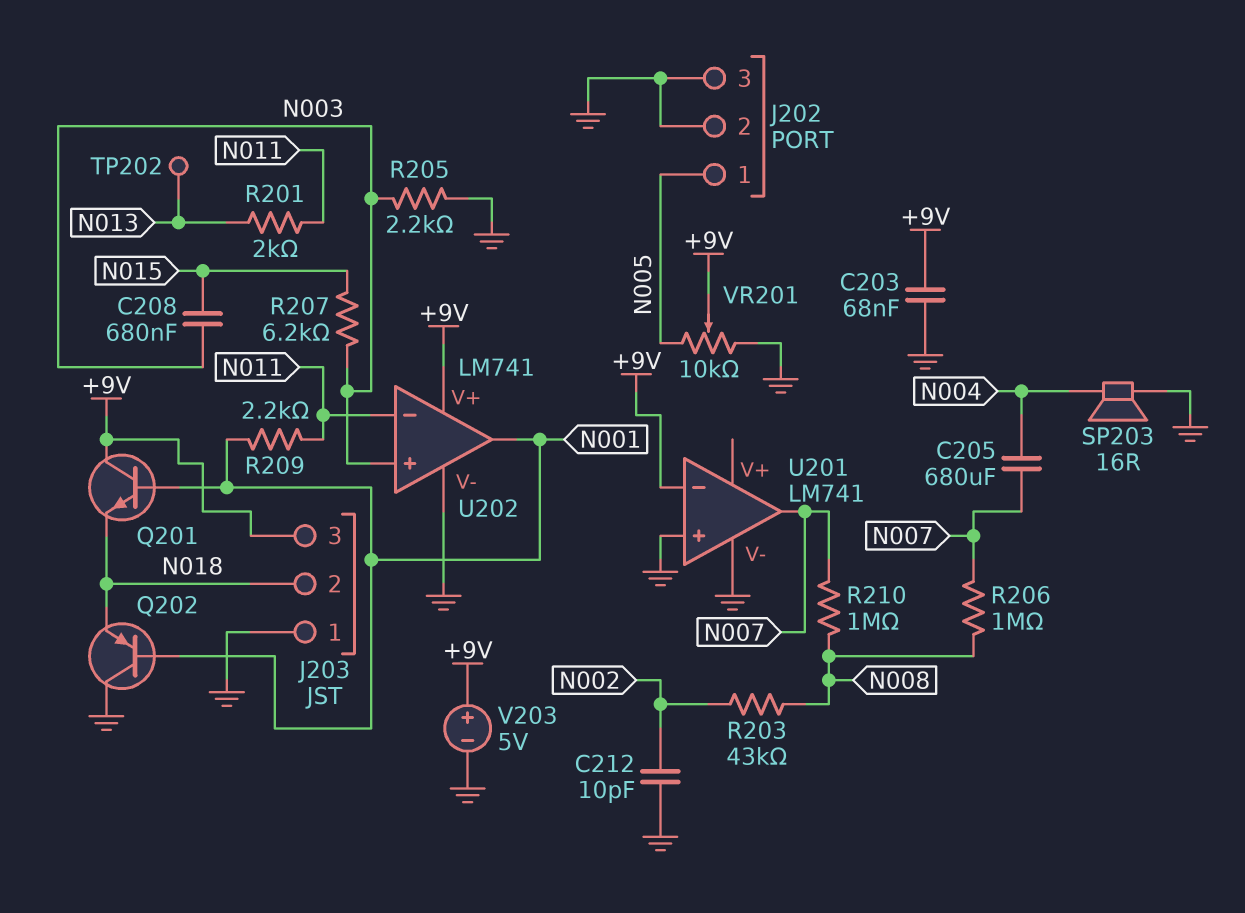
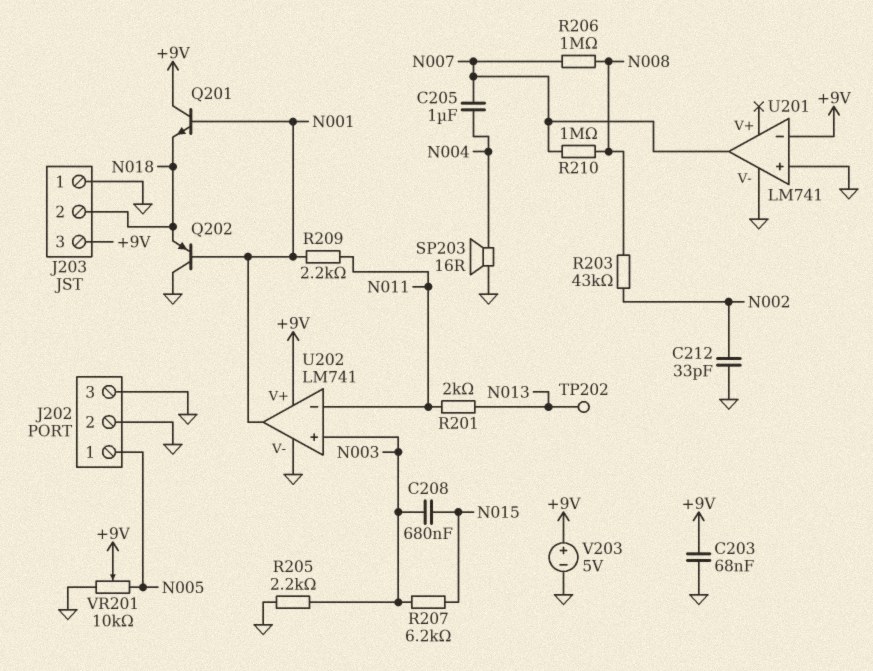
C205: 680uF (N004, N007) -> 1uF (N004, N007)
C212: 10pF (GND, N002) -> 33pF (GND, N002)

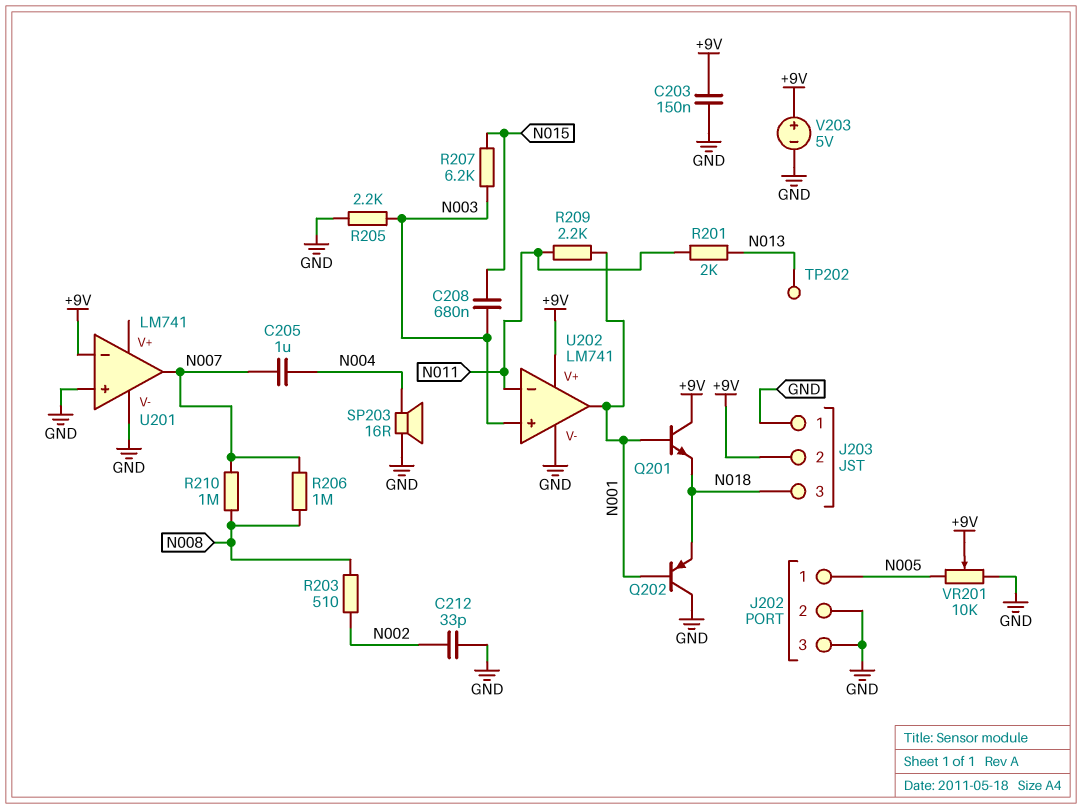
C203: 68nF (+9V, GND) -> 150nF (+9V, GND)
J203 pin 2: N018 -> +9V
J203 pin 3: +9V -> N018
R203: 43k (N002, N008) -> 510 (N002, N008)

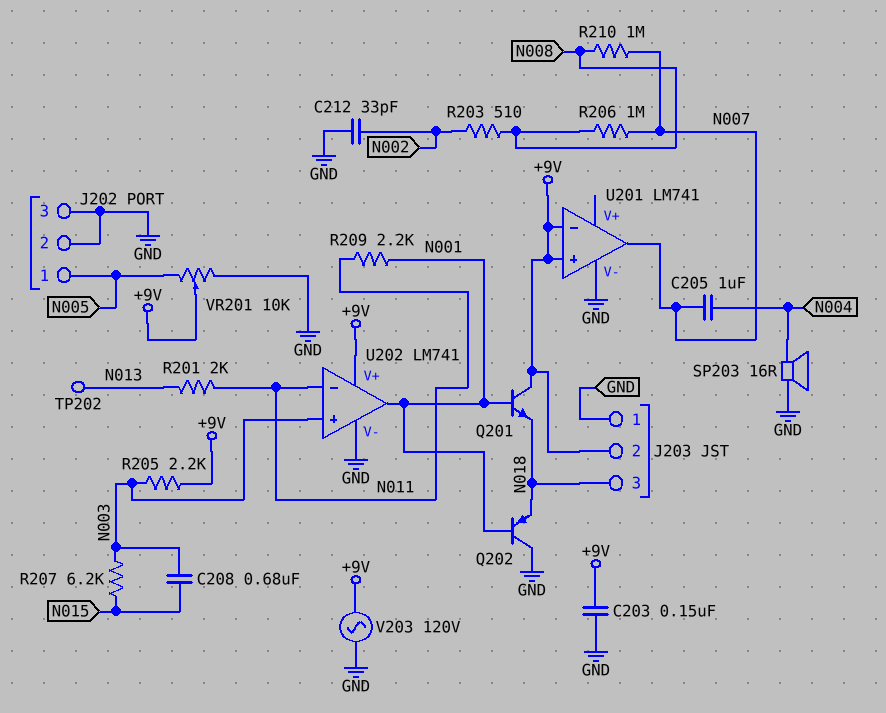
R205: 2.2k (GND, N003) -> 2.2k (+9V, N003)
U201 pin in+: GND -> +9V
V203: 5V (plus +9V, minus GND) -> AC 120V (+9V, GND)

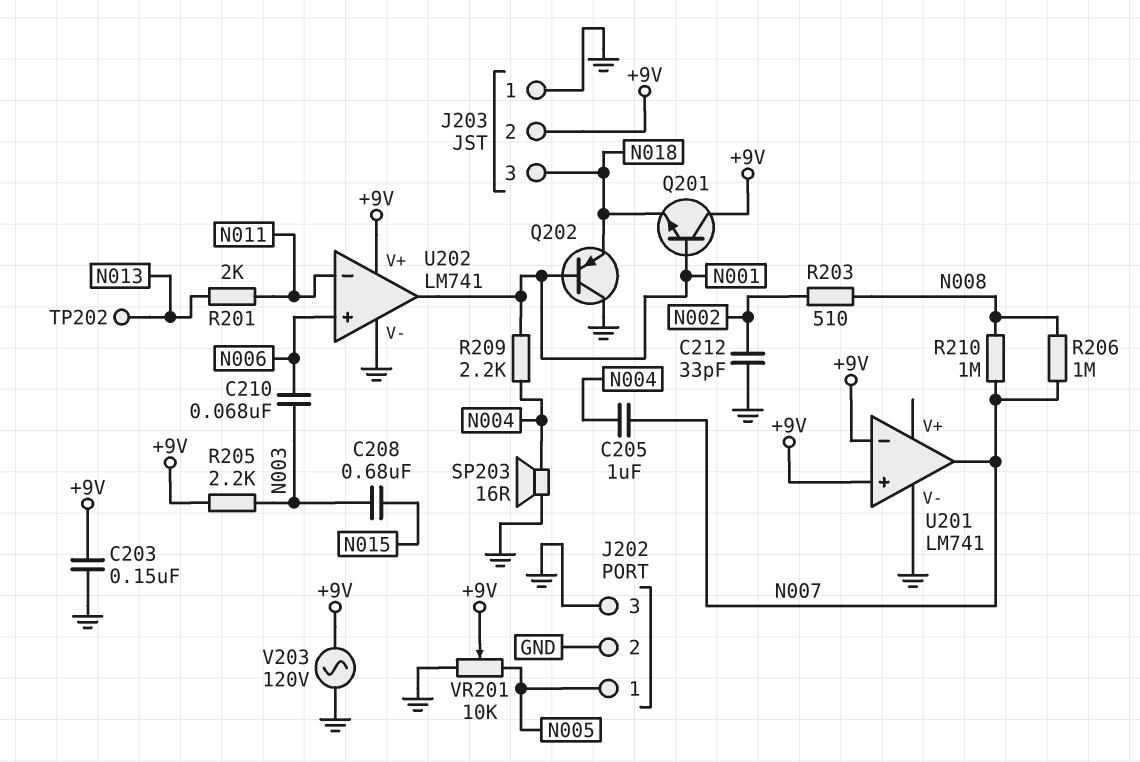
C210: none -> 68nF (N003, N006)
R207: 6.2k (N003, N015) -> none
R209: 2.2k (N001, N011) -> 2.2k (N001, N004)
U202 pin in+: N003 -> N006

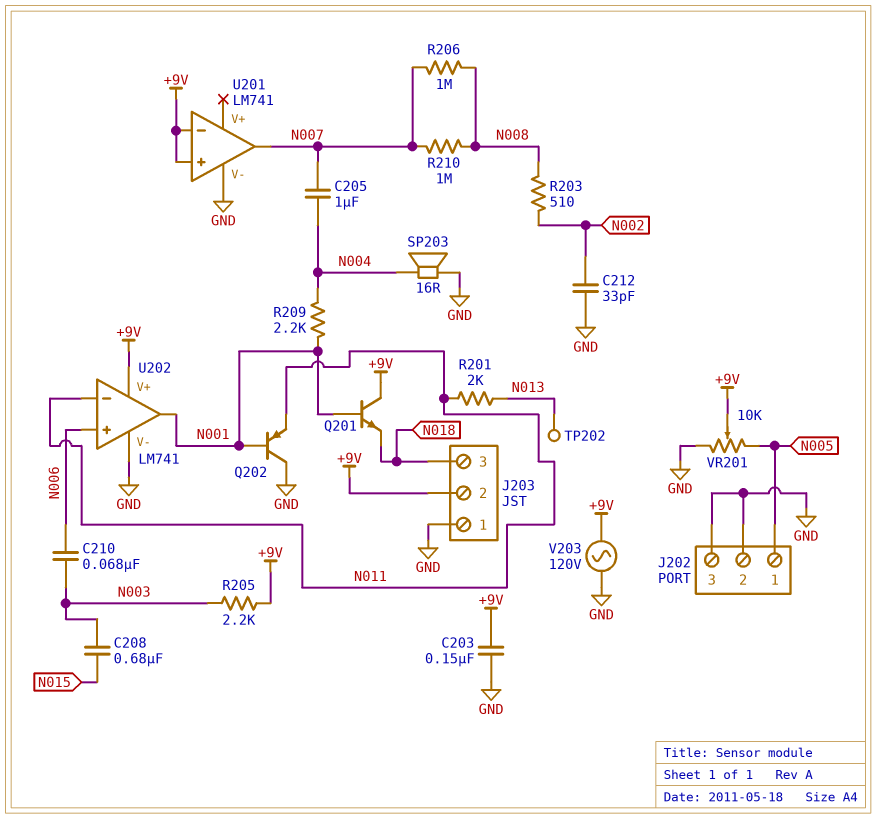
Q202: PNP (B N001, C GND, E N018) -> PNP (B N001, C GND, E N011)

